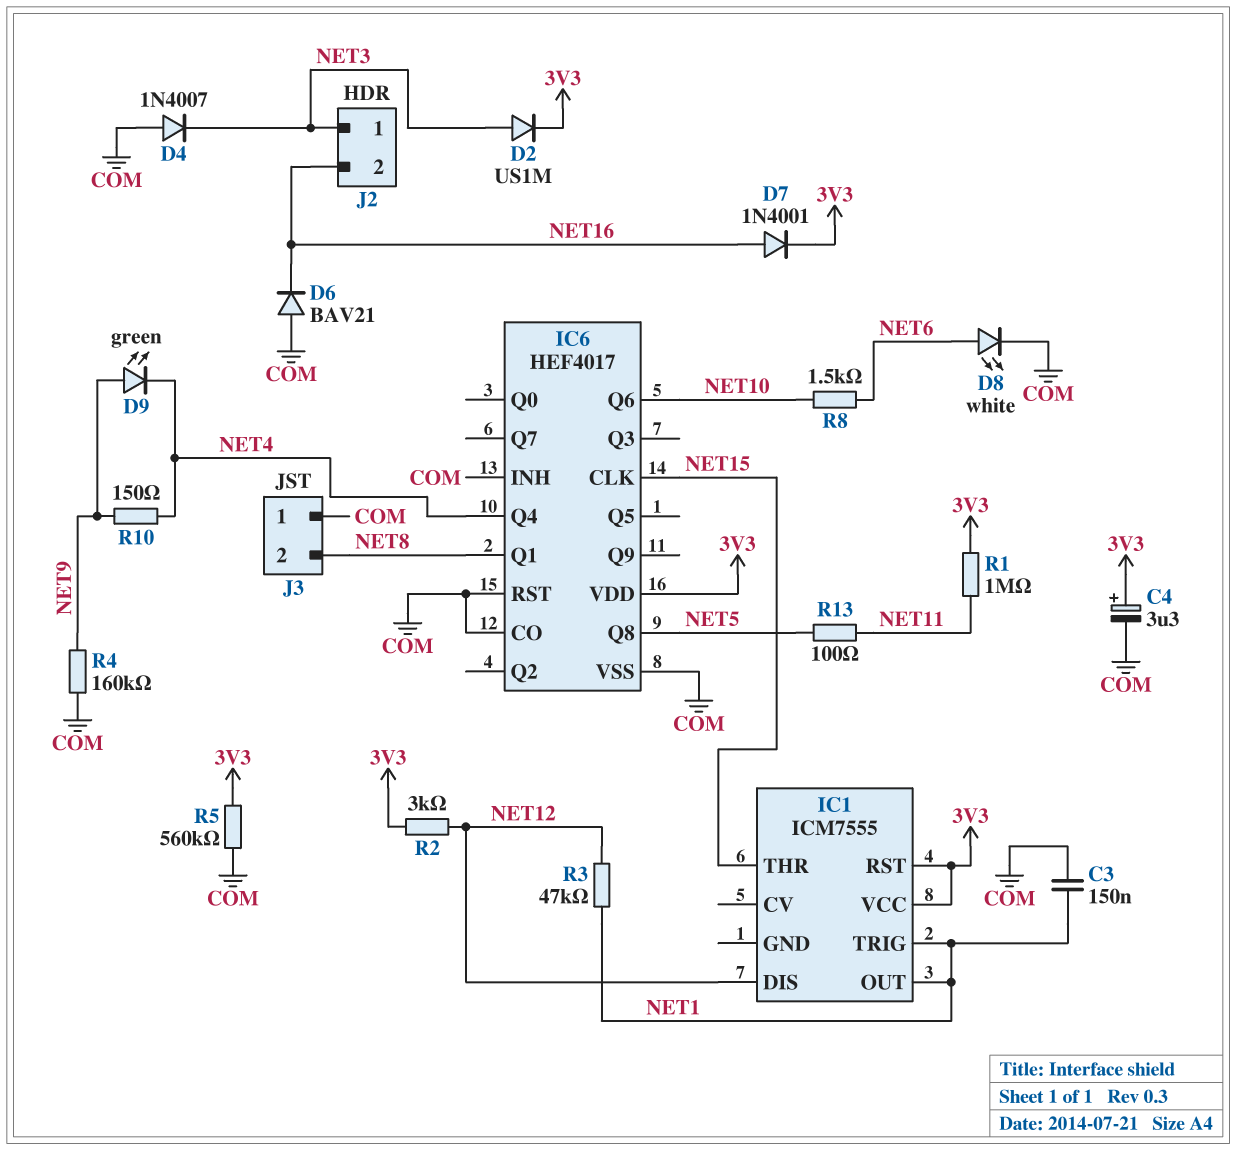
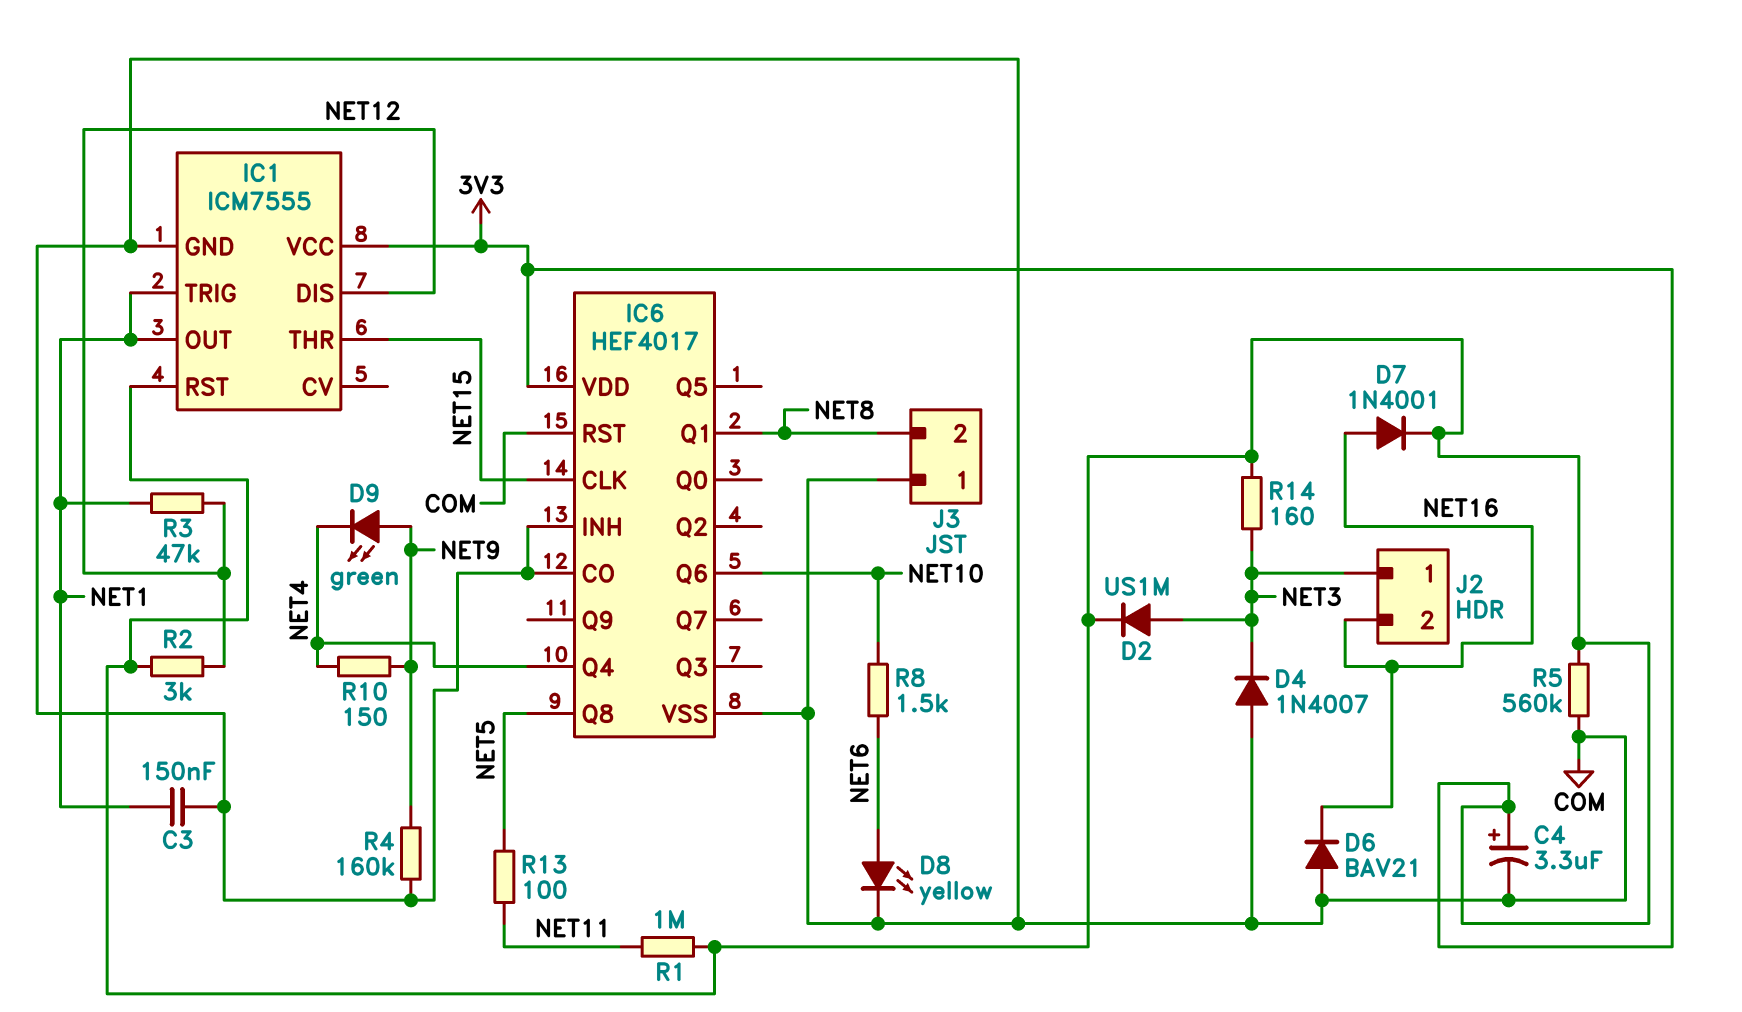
D8: LED white (A NET6, K COM) -> LED yellow (A NET6, K COM)
IC1 pin GND: none -> COM
R14: none -> 160 (3V3, NET3)

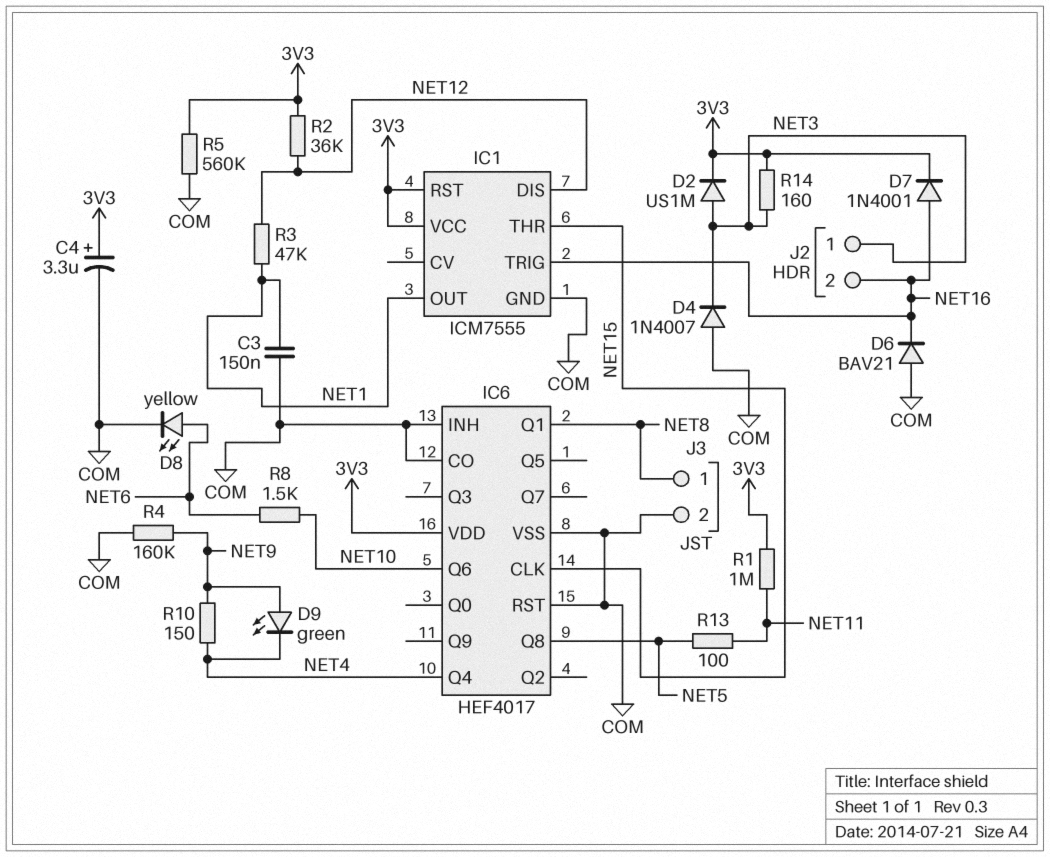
IC1 pin TRIG: NET1 -> NET16
J3 pin 1: COM -> NET8
J3 pin 2: NET8 -> COM
R2: 3k (3V3, NET12) -> 36k (3V3, NET12)

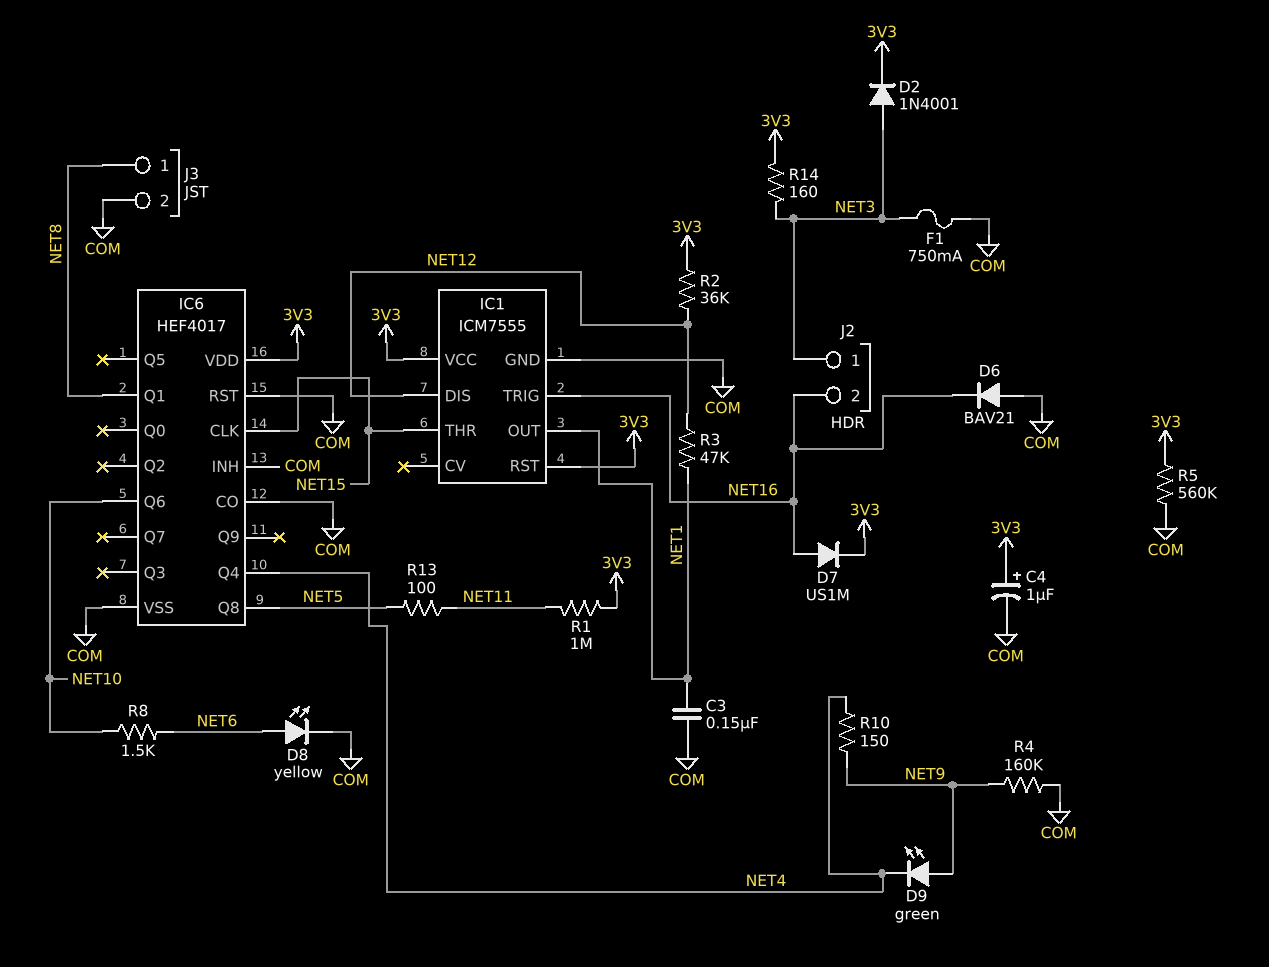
C4: 3.3uF (plus 3V3, minus COM) -> 1uF (plus 3V3, minus COM)
D2: diode US1M (A NET3, K 3V3) -> diode 1N4001 (A NET3, K 3V3)
D4: diode 1N4007 (A COM, K NET3) -> none
D7: diode 1N4001 (A NET16, K 3V3) -> diode US1M (A NET16, K 3V3)
F1: none -> 750mA (COM, NET3)

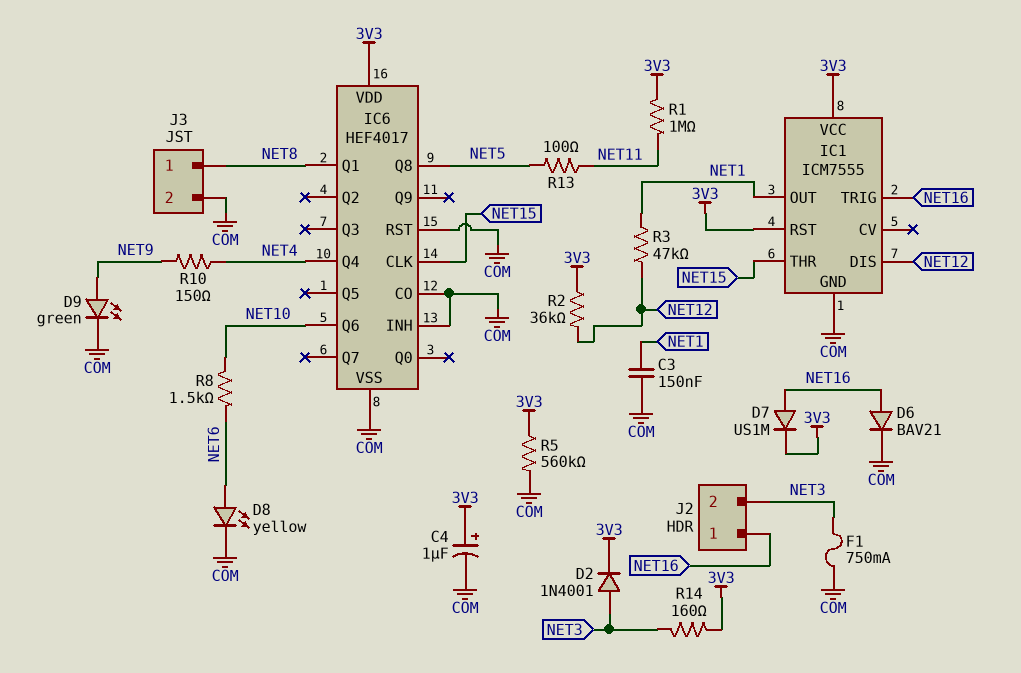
D6: diode BAV21 (A COM, K NET16) -> diode BAV21 (A NET16, K COM)
D9: LED green (A NET9, K NET4) -> LED green (A NET9, K COM)
J2 pin 1: NET3 -> NET16
J2 pin 2: NET16 -> NET3
R4: 160k (COM, NET9) -> none

